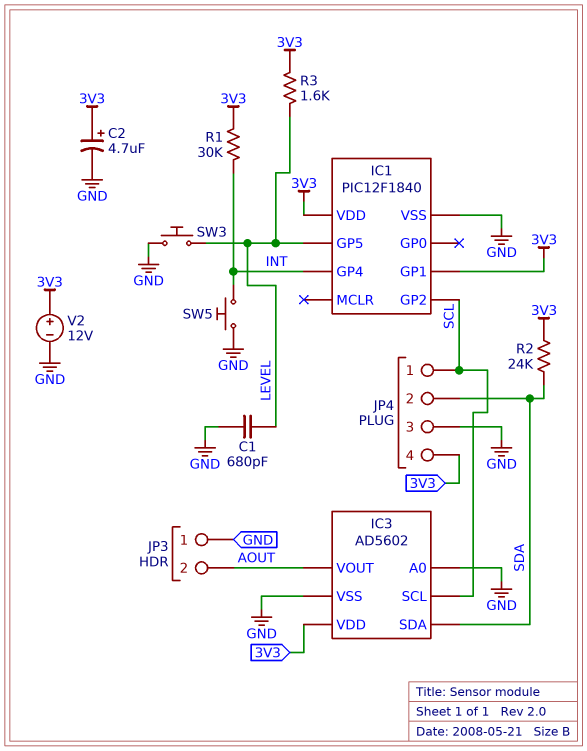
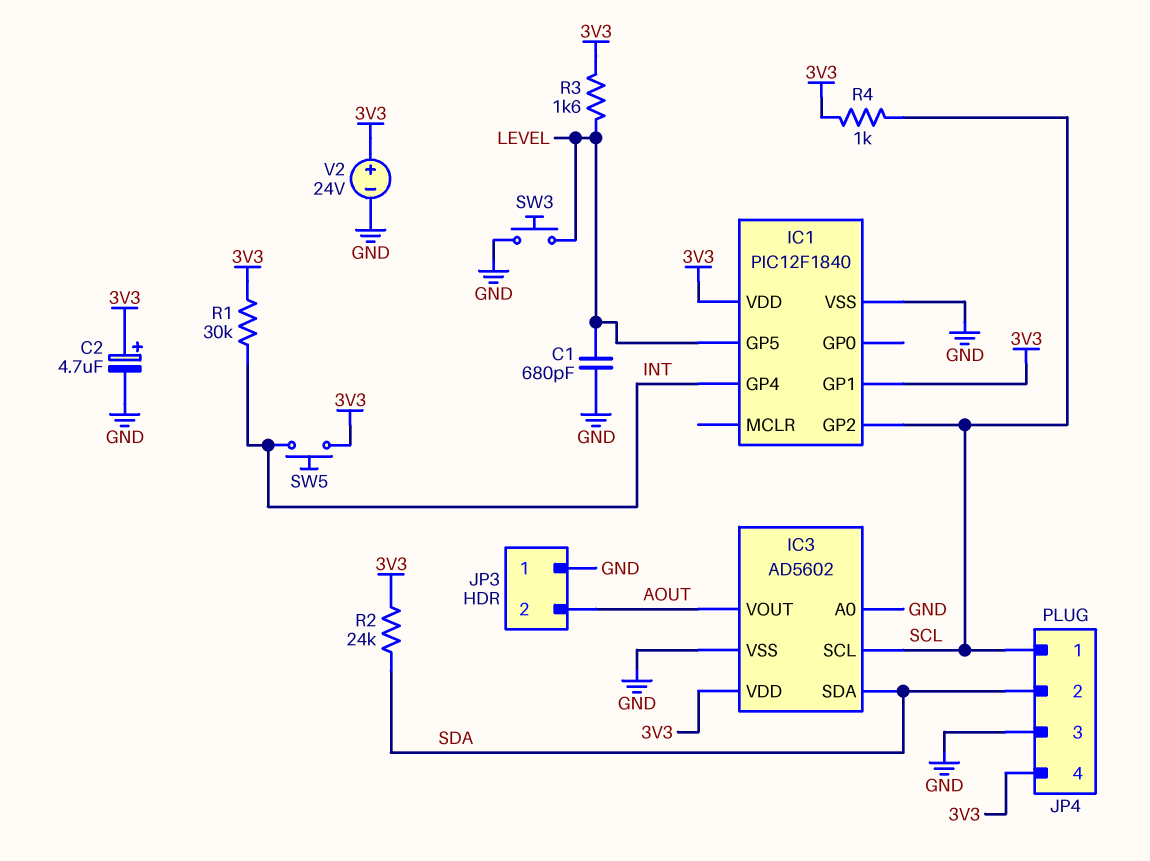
R4: none -> 1k (3V3, SCL)
SW5: button (GND, INT) -> button (3V3, INT)
V2: 12V (plus 3V3, minus GND) -> 24V (plus 3V3, minus GND)

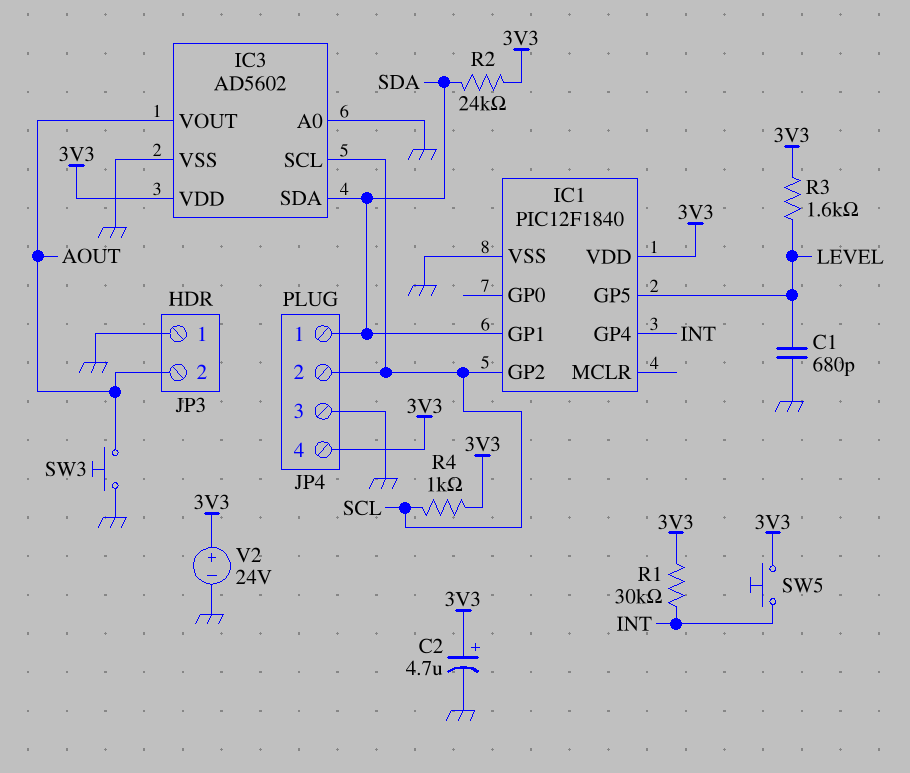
IC1 pin GP1: 3V3 -> SDA
JP4 pin 1: SCL -> SDA
JP4 pin 2: SDA -> SCL
SW3: button (GND, LEVEL) -> button (AOUT, GND)

